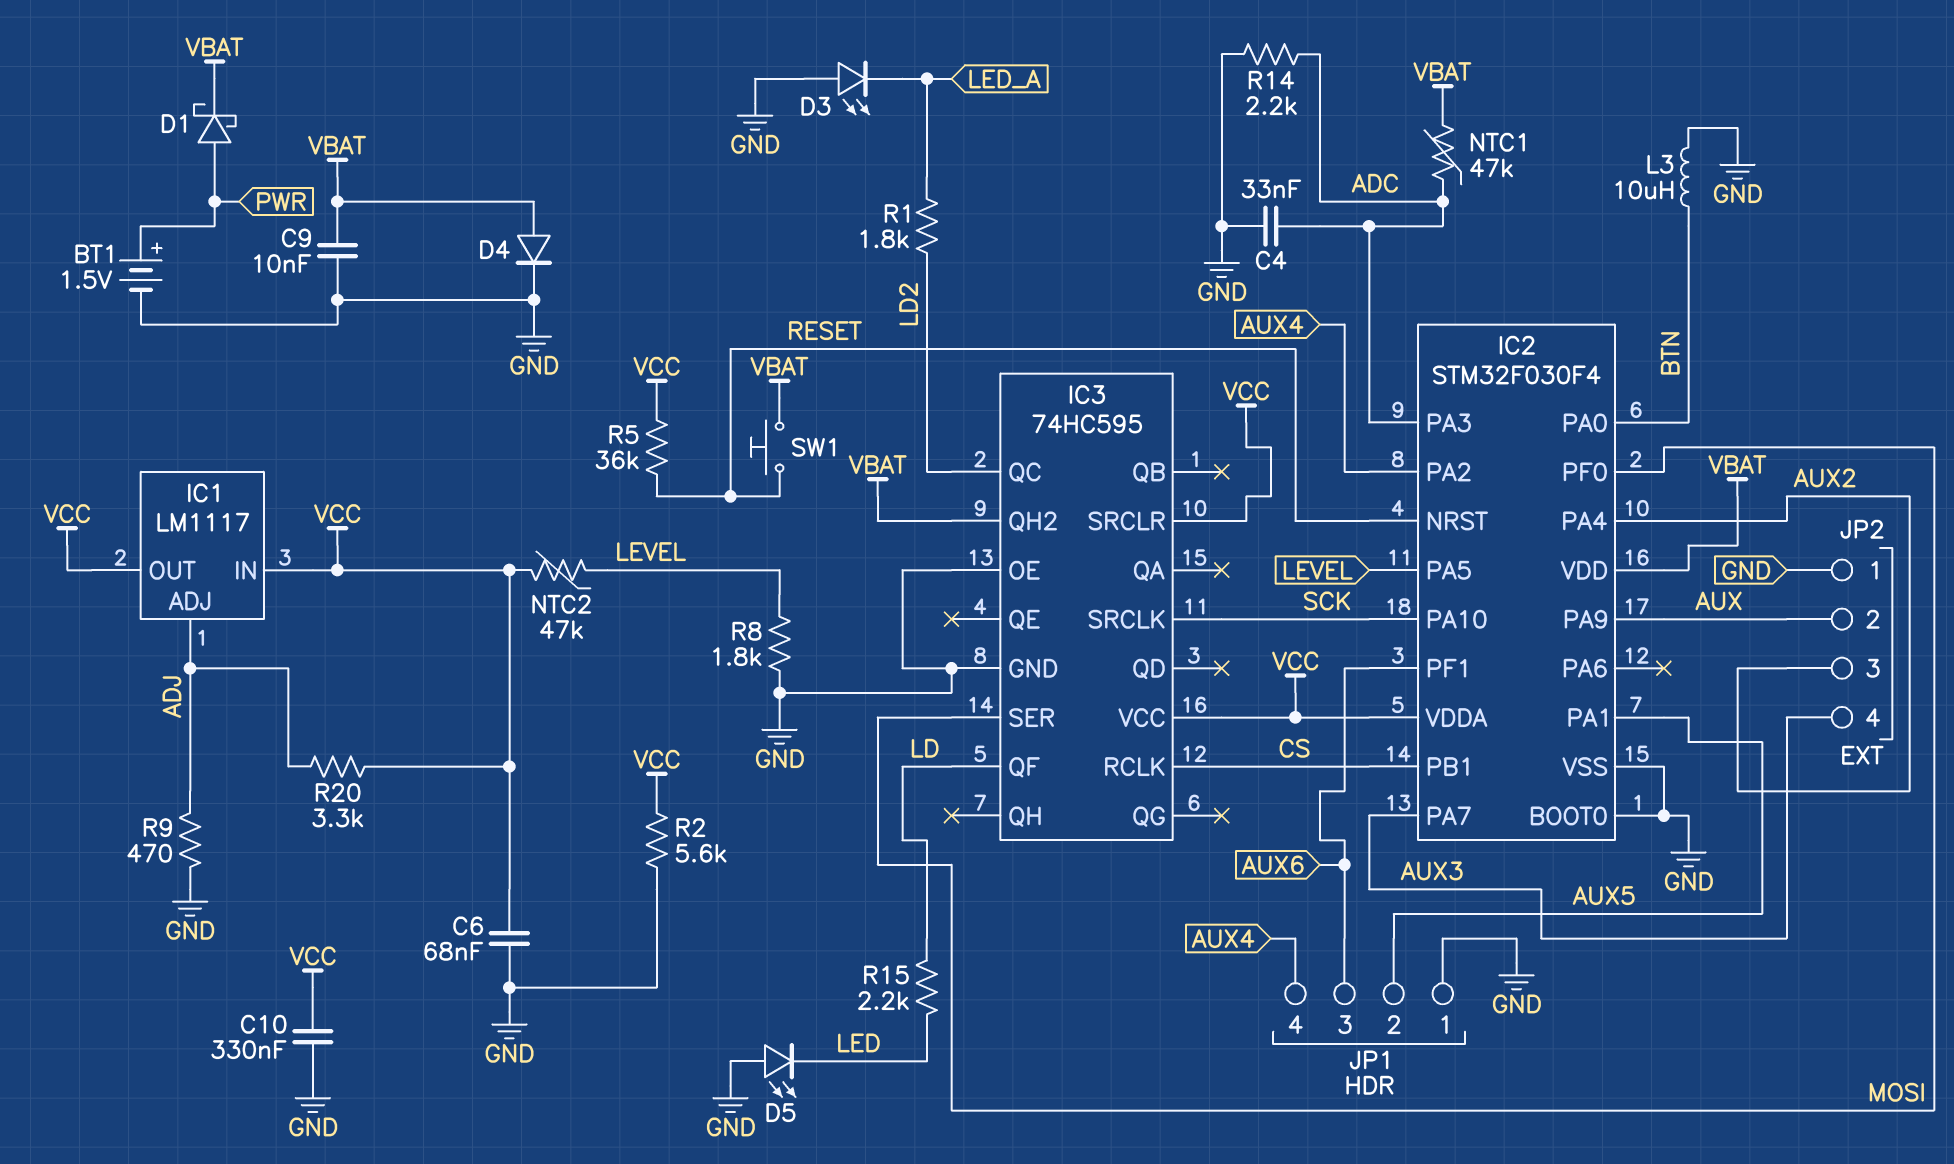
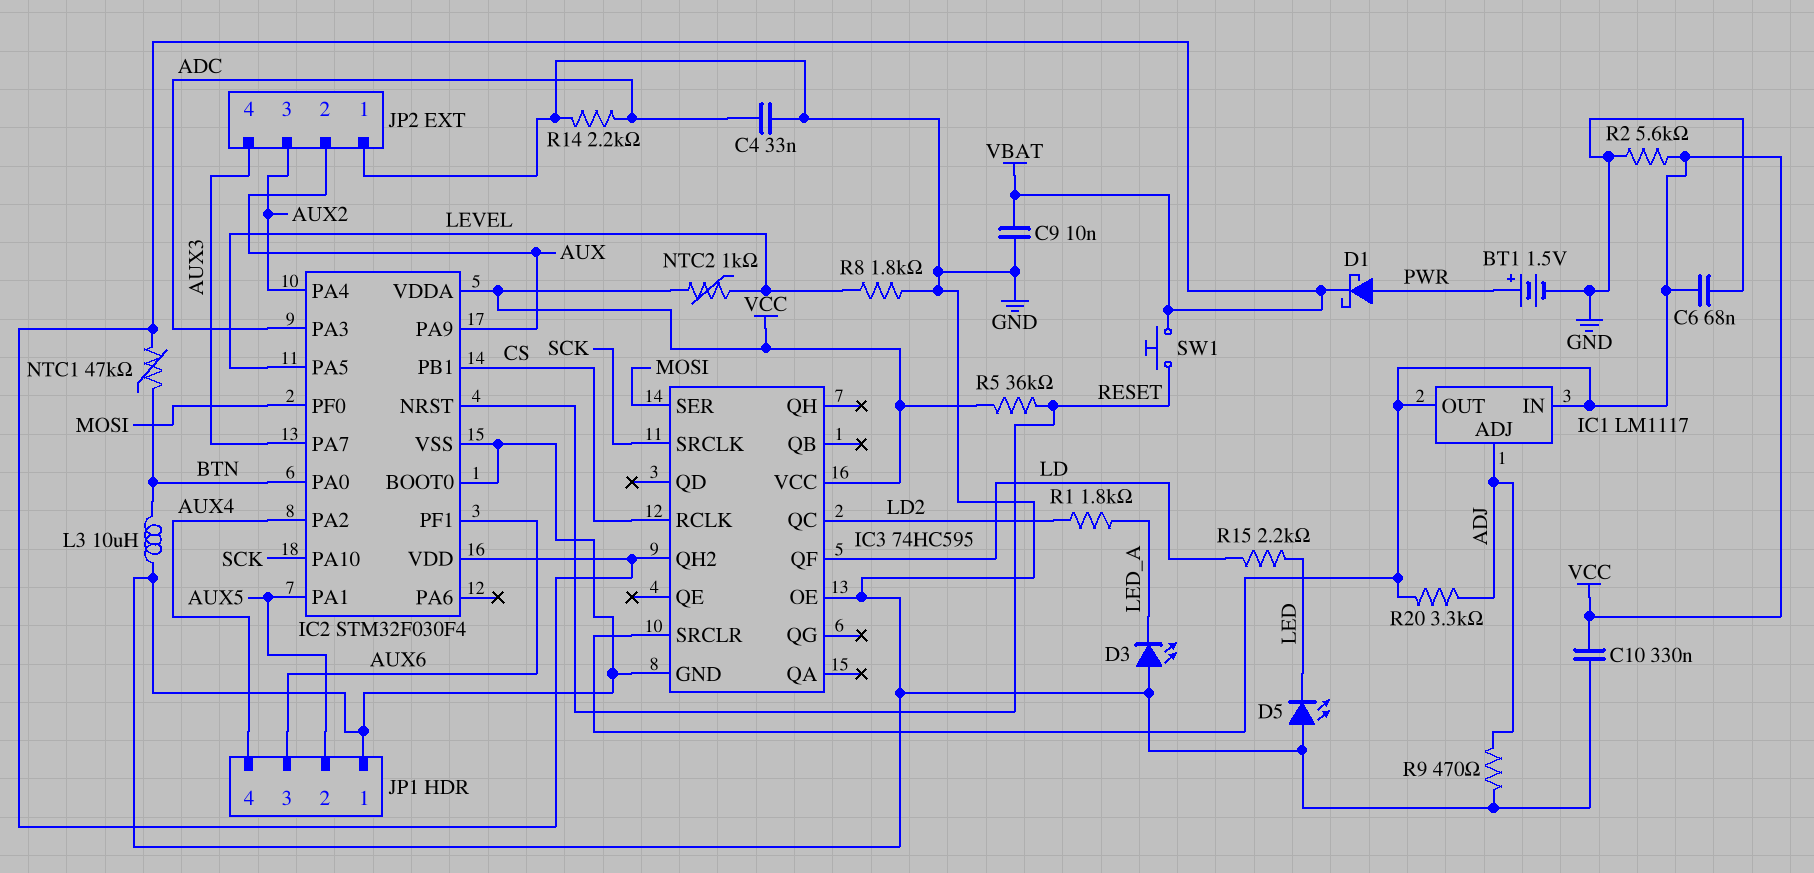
D4: diode (A VBAT, K GND) -> none
NTC1: 47k (ADC, VBAT) -> 47k (BTN, VBAT)
NTC2: 47k (LEVEL, VCC) -> 1k (LEVEL, VCC)

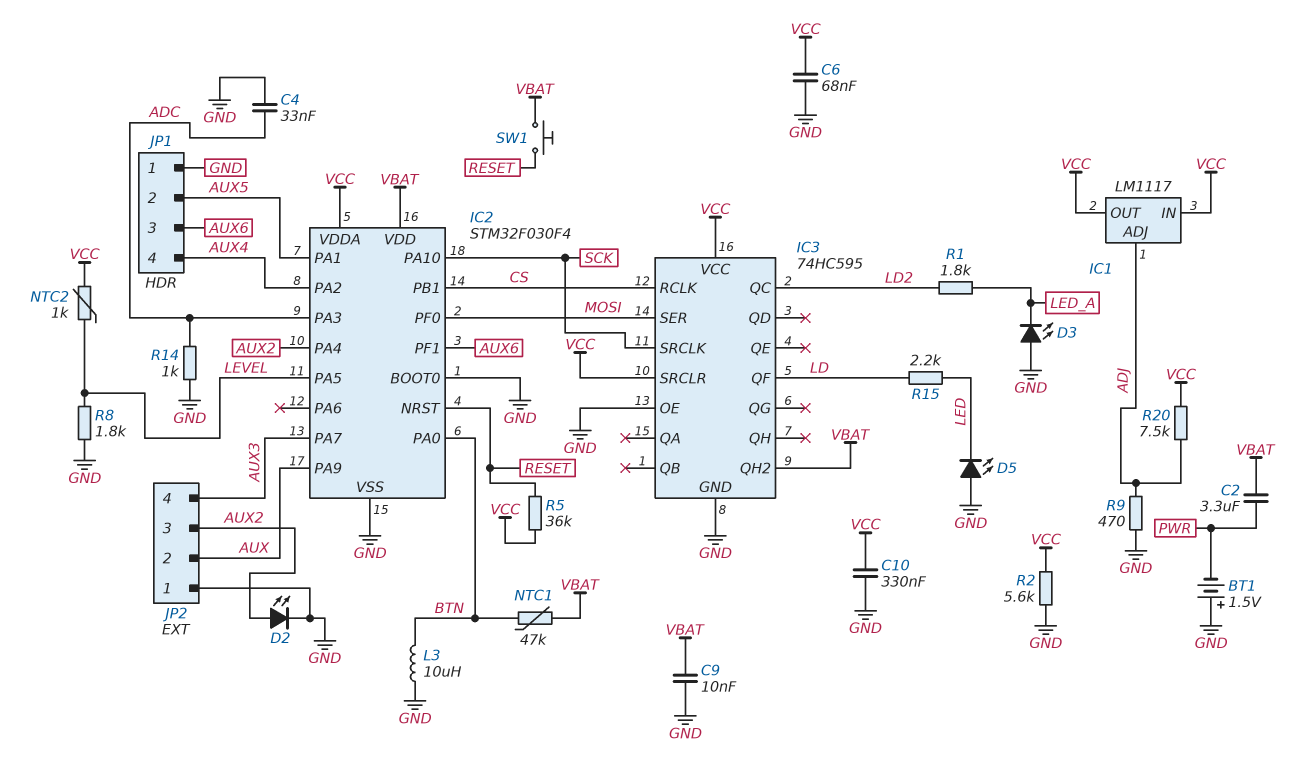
BT1: 1.5V (plus PWR, minus GND) -> 1.5V (plus GND, minus PWR)
C2: none -> 3.3uF (PWR, VBAT)
D1: schottky (A PWR, K VBAT) -> none
D2: none -> LED (A AUX2, K GND)
R14: 2.2k (ADC, GND) -> 1k (ADC, GND)
R20: 3.3k (ADJ, VCC) -> 7.5k (ADJ, VCC)

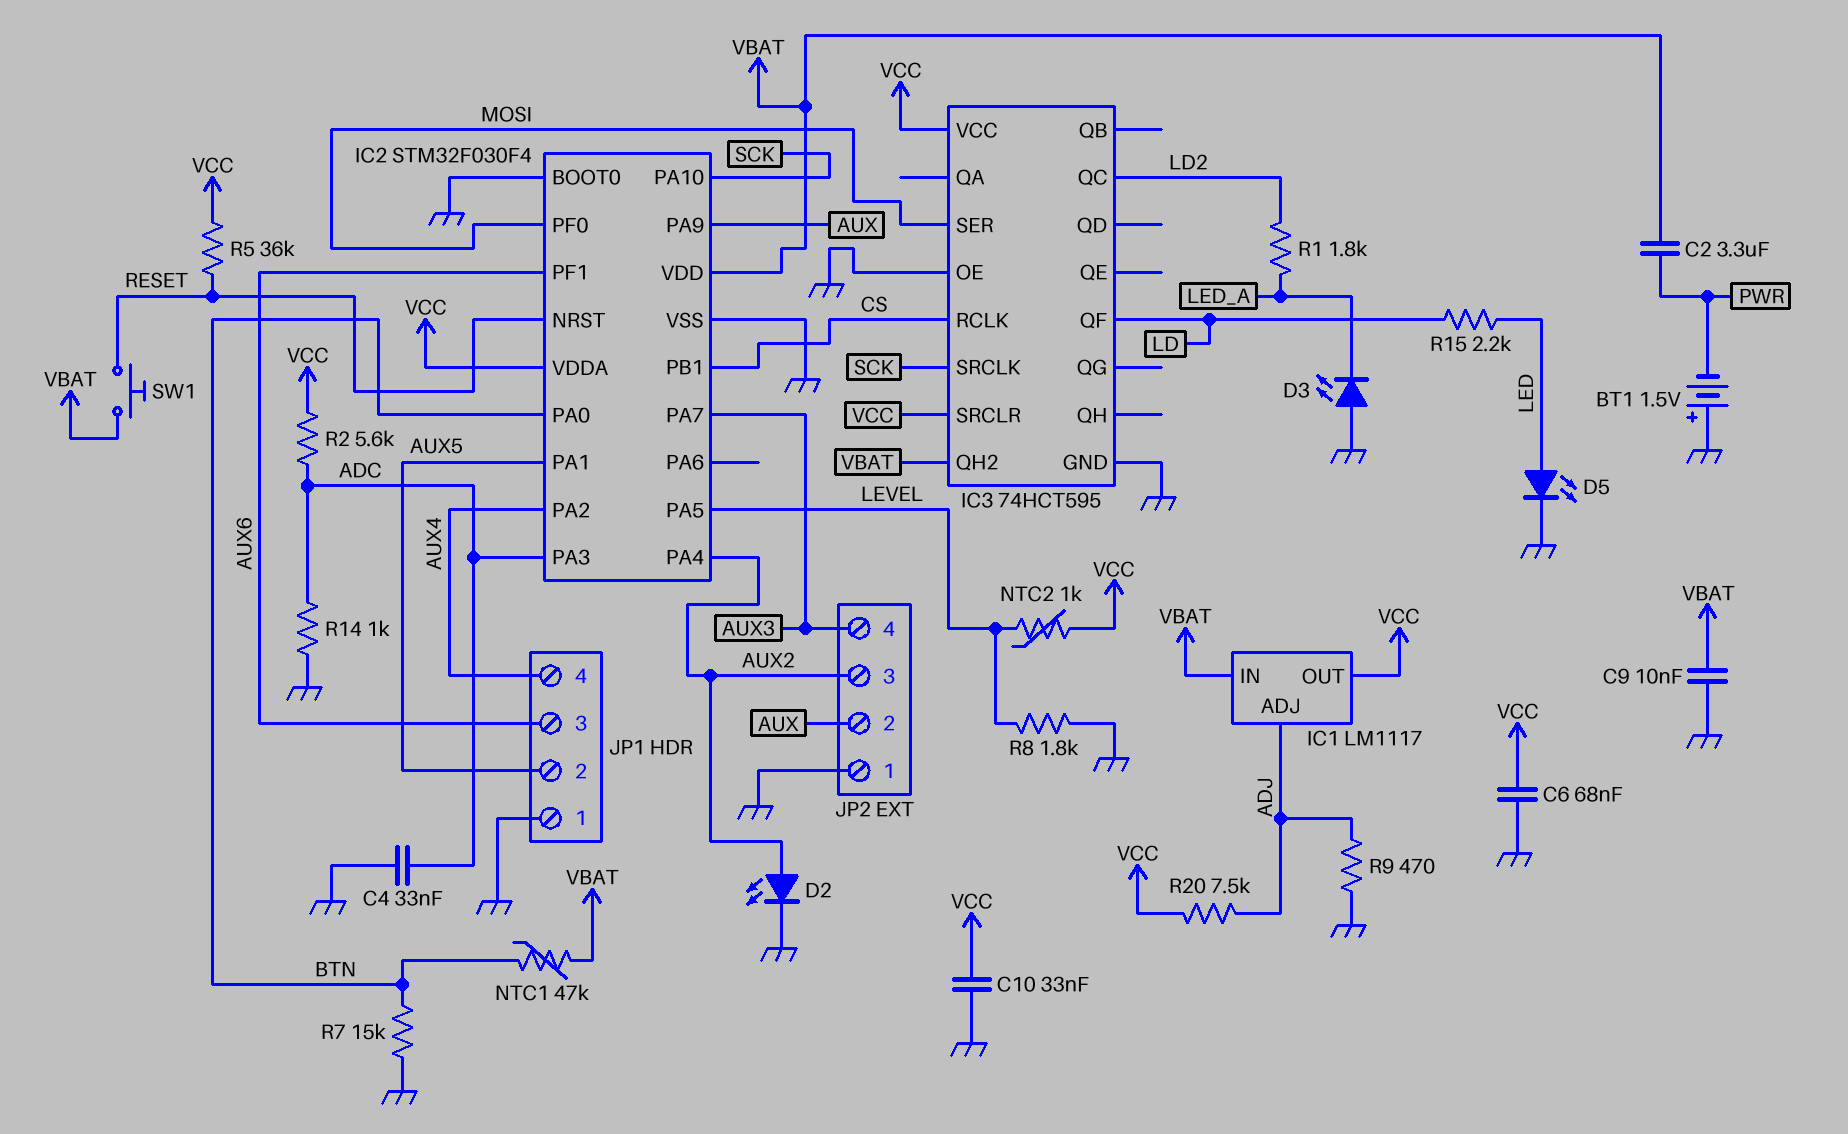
C10: 330nF (GND, VCC) -> 33nF (GND, VCC)
D5: LED (A GND, K LED) -> LED (A LED, K GND)
IC1 pin IN: VCC -> VBAT
IC3: 74HC595 -> 74HCT595
L3: 10uH (BTN, GND) -> none
R2: 5.6k (GND, VCC) -> 5.6k (ADC, VCC)
R7: none -> 15k (BTN, GND)

